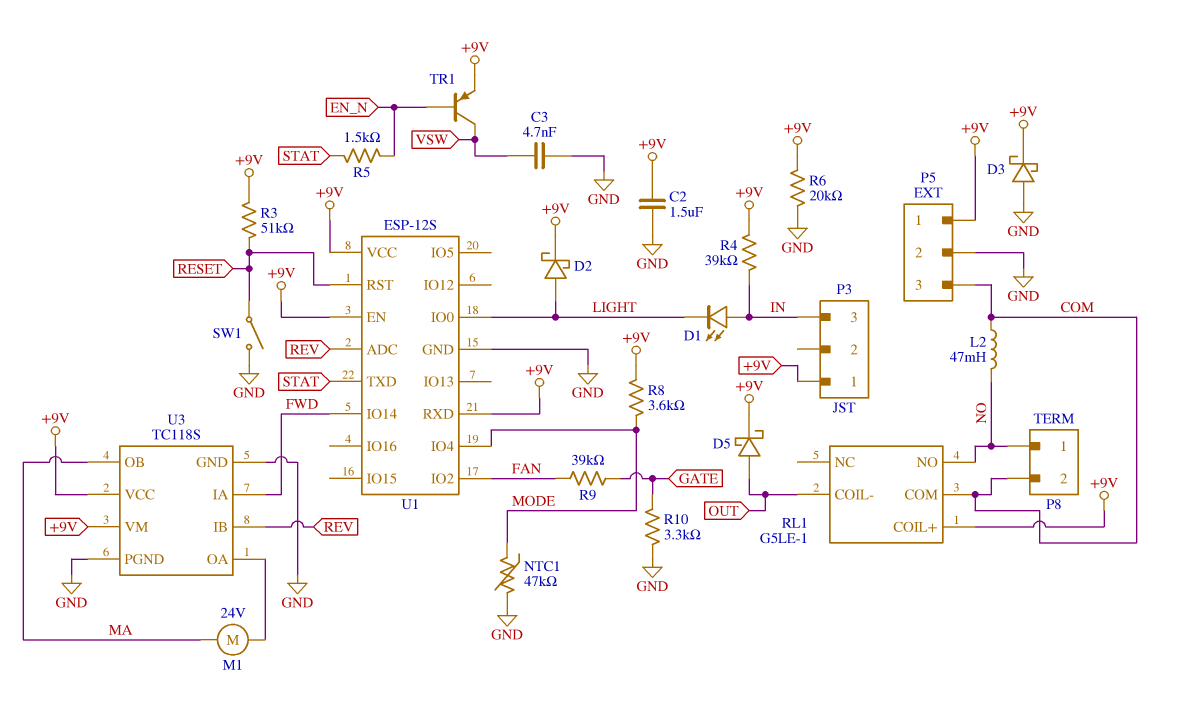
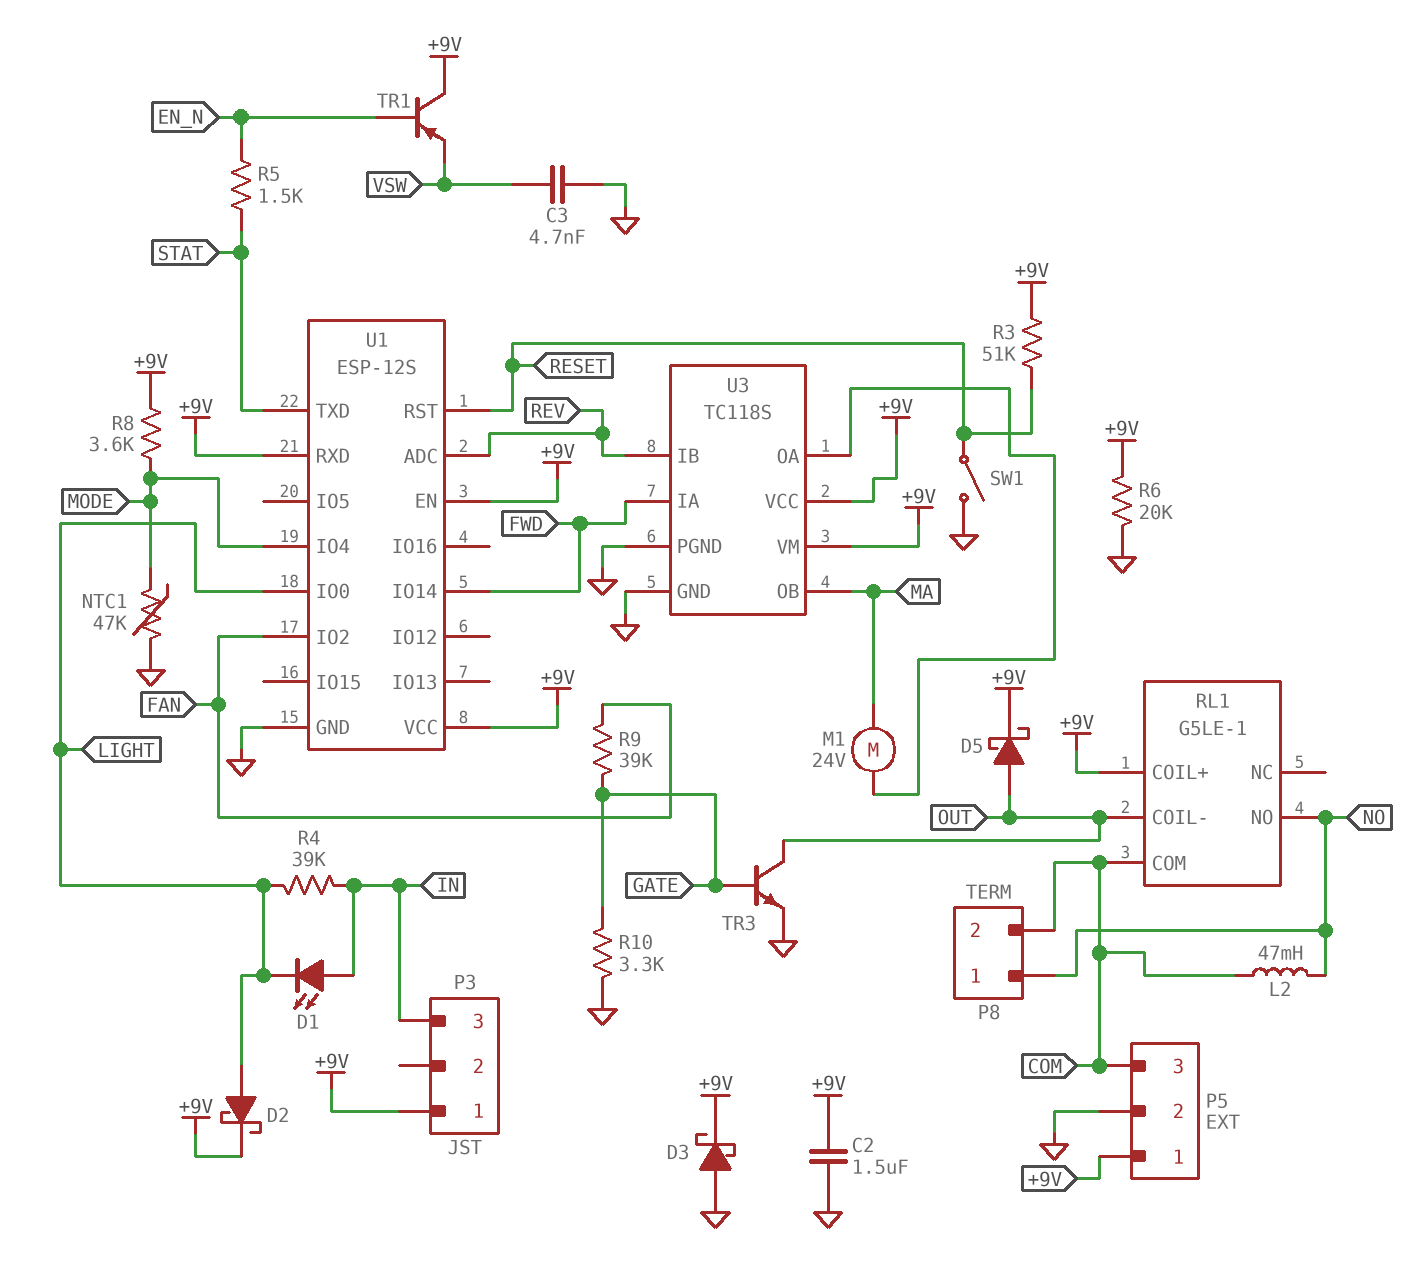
R4: 39k (+9V, IN) -> 39k (IN, LIGHT)
TR1: PNP (B EN_N, C VSW, E +9V) -> PNP (B EN_N, C +9V, E VSW)
TR3: none -> NPN (B GATE, C OUT, E GND)

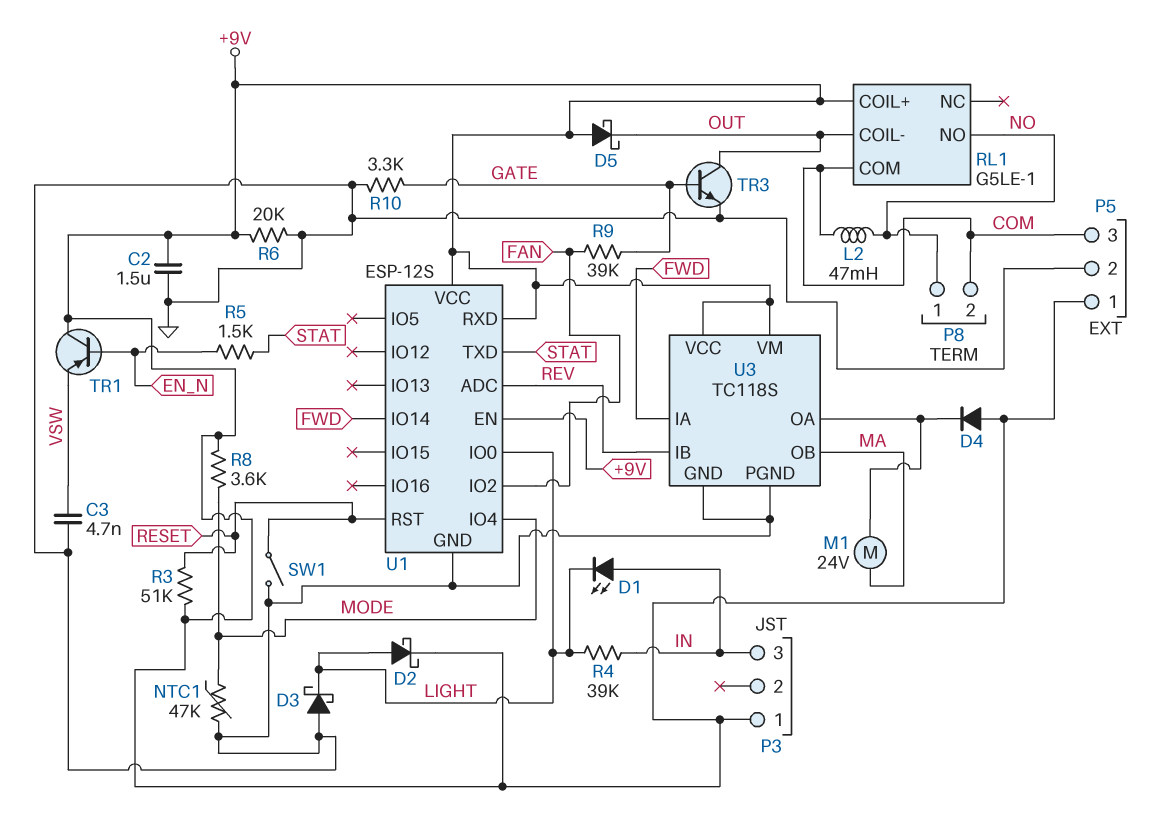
D3: schottky (A GND, K +9V) -> schottky (A GND, K LIGHT)
D4: none -> diode (A +9V, K U3/OA)
D5: schottky (A OUT, K +9V) -> schottky (A +9V, K OUT)

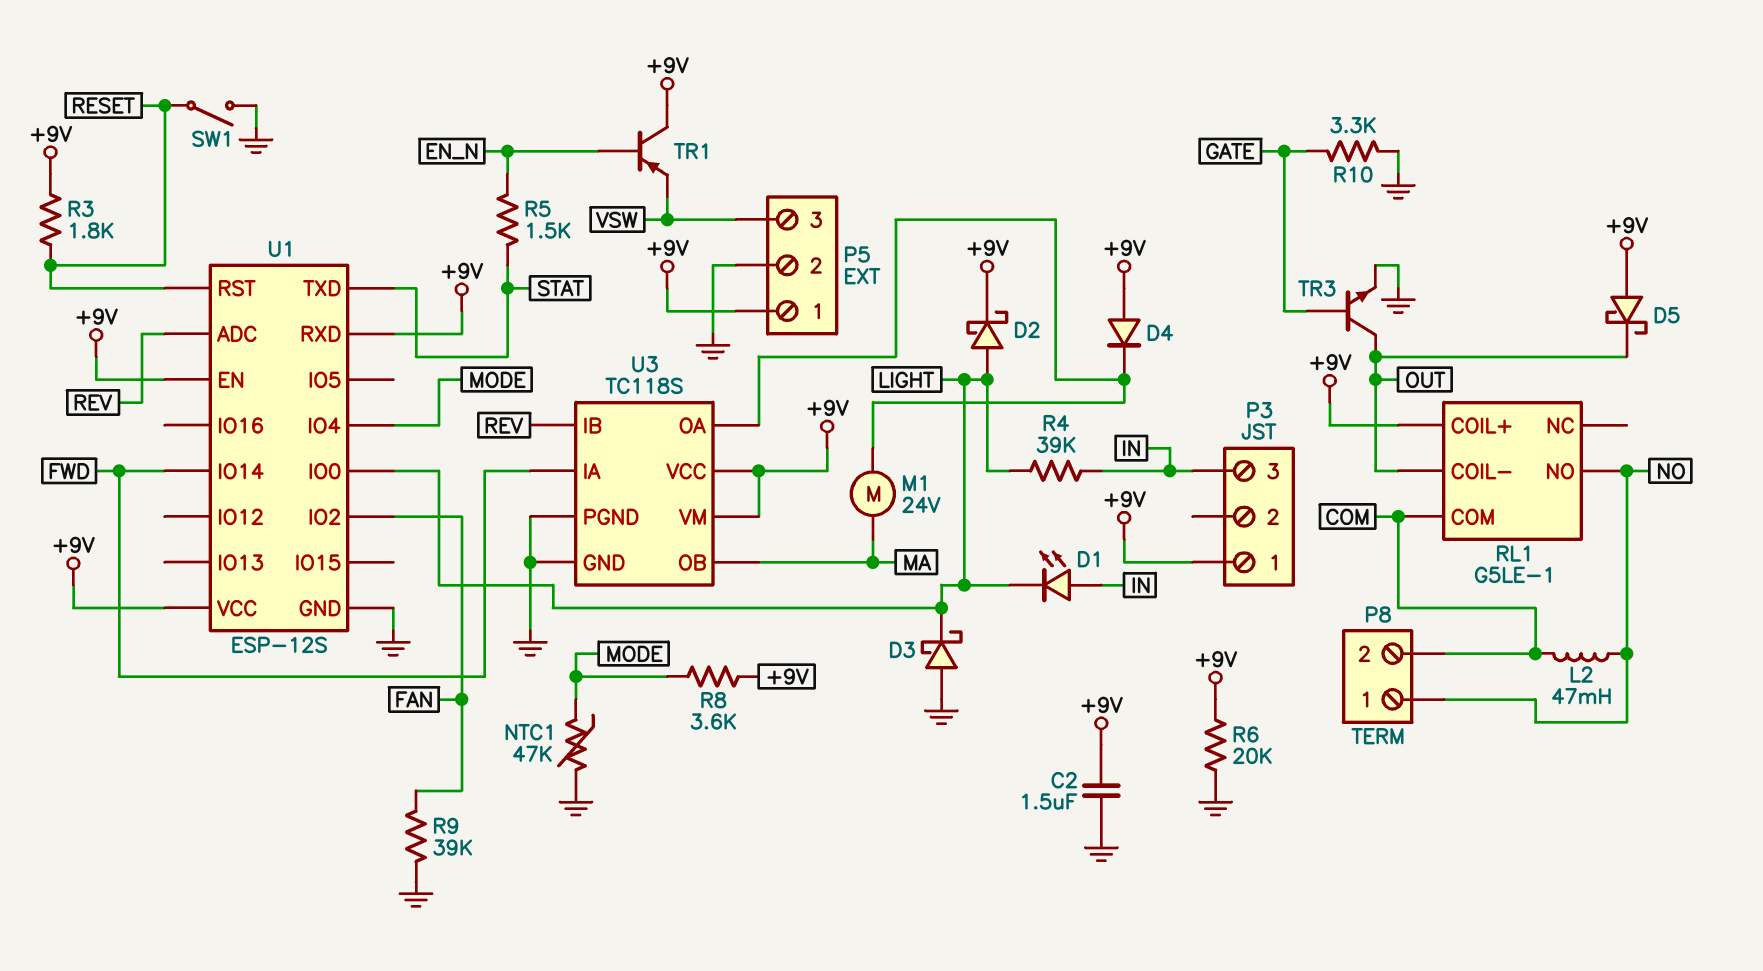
C3: 4.7nF (GND, VSW) -> none
P5 pin 3: COM -> VSW
R3: 51k (+9V, RESET) -> 1.8k (+9V, RESET)
R9: 39k (FAN, GATE) -> 39k (FAN, GND)

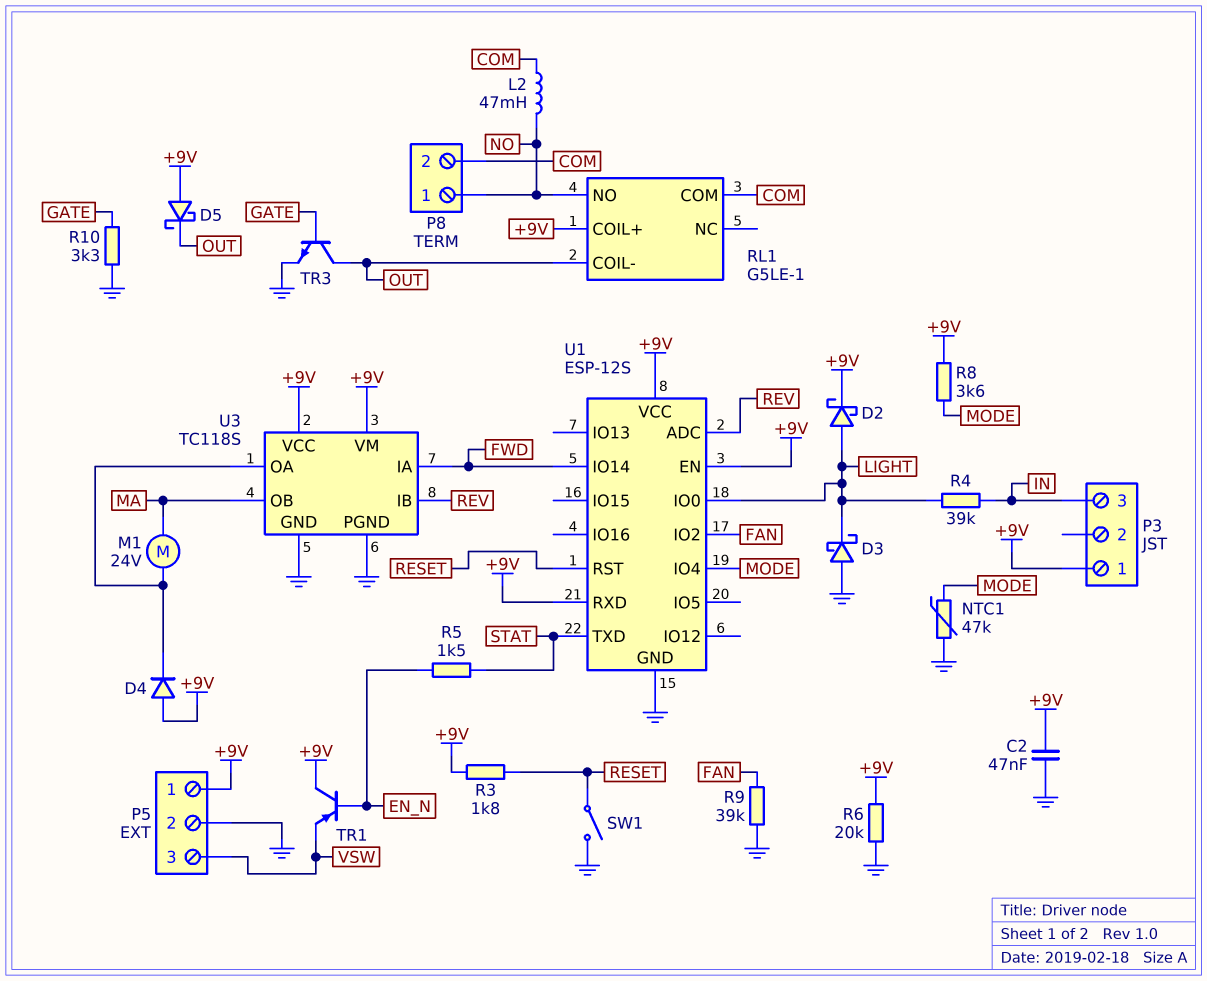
C2: 1.5uF (+9V, GND) -> 47nF (+9V, GND)
D1: LED (A IN, K LIGHT) -> none

